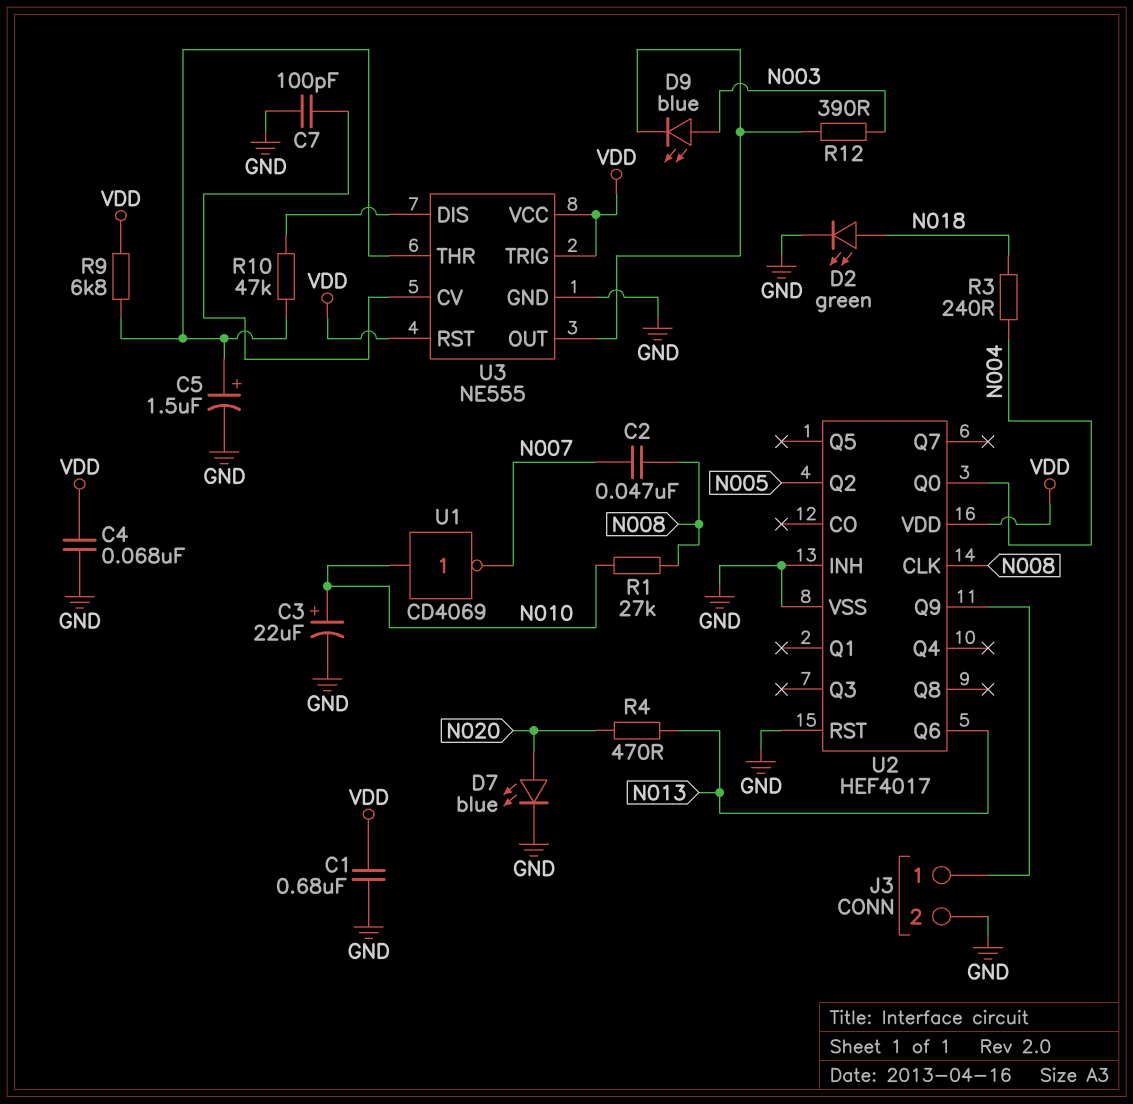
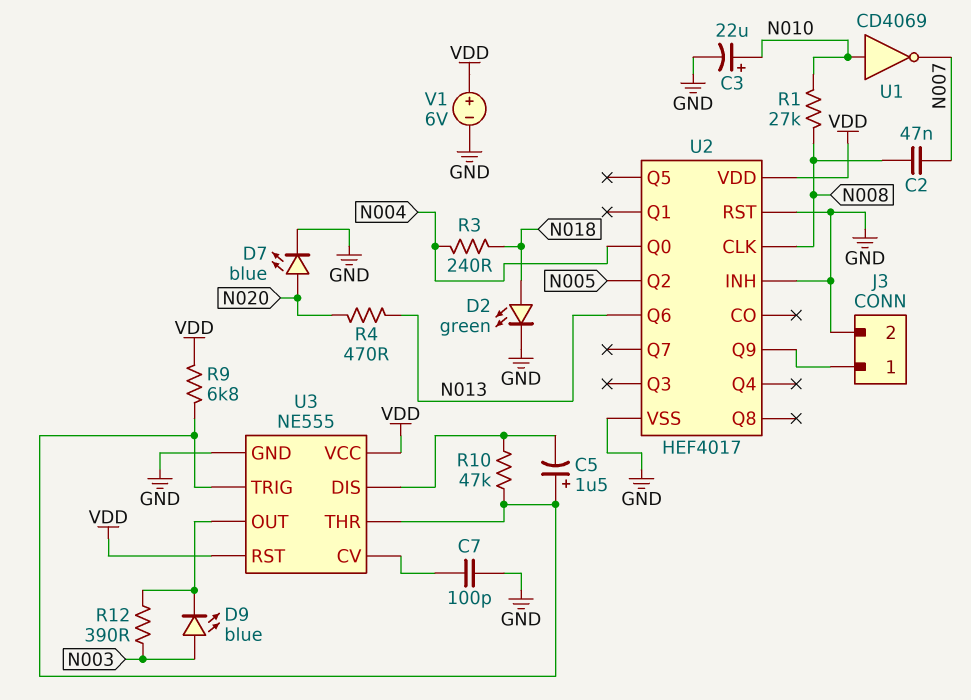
C1: 680nF (GND, VDD) -> none
C4: 68nF (GND, VDD) -> none
C5: 1.5uF (plus U3/THR, minus GND) -> 1.5uF (plus U3/THR, minus U3/DIS)
U3 pin TRIG: VDD -> U3/THR
V1: none -> 6V (plus VDD, minus GND)

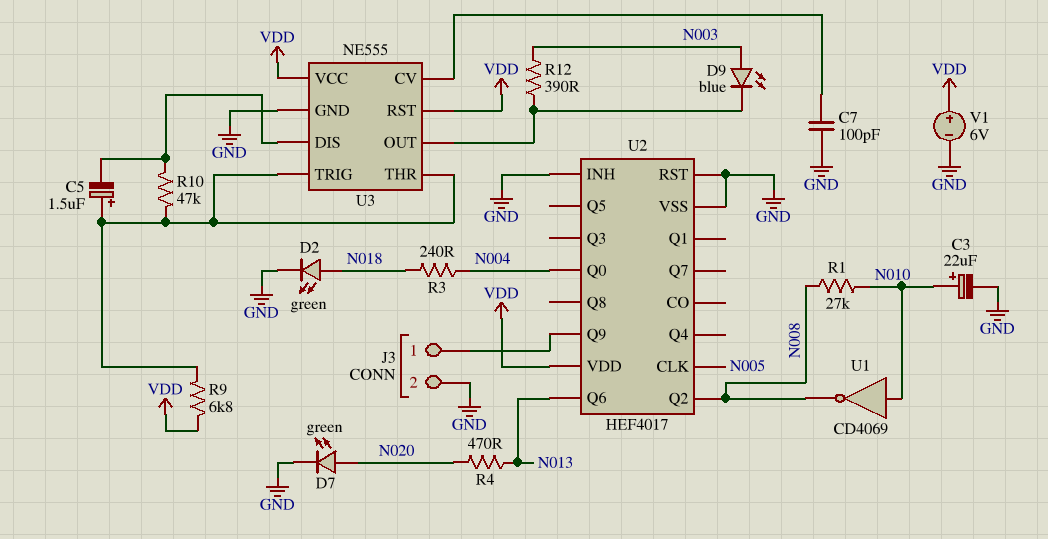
C2: 47nF (N007, N008) -> none
D7: LED blue (A N020, K GND) -> LED green (A N020, K GND)
U1: NOT CD4069 (in N010, out N007) -> NOT CD4069 (in N010, out N008)
U2 pin CLK: N008 -> N005
U2 pin Q2: N005 -> N008

